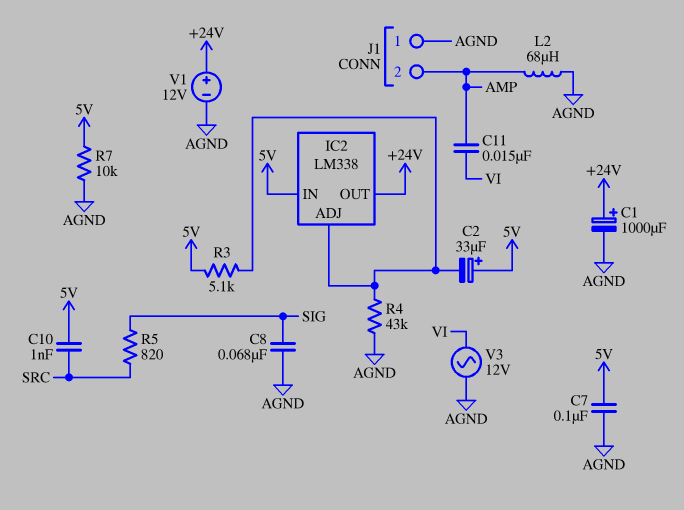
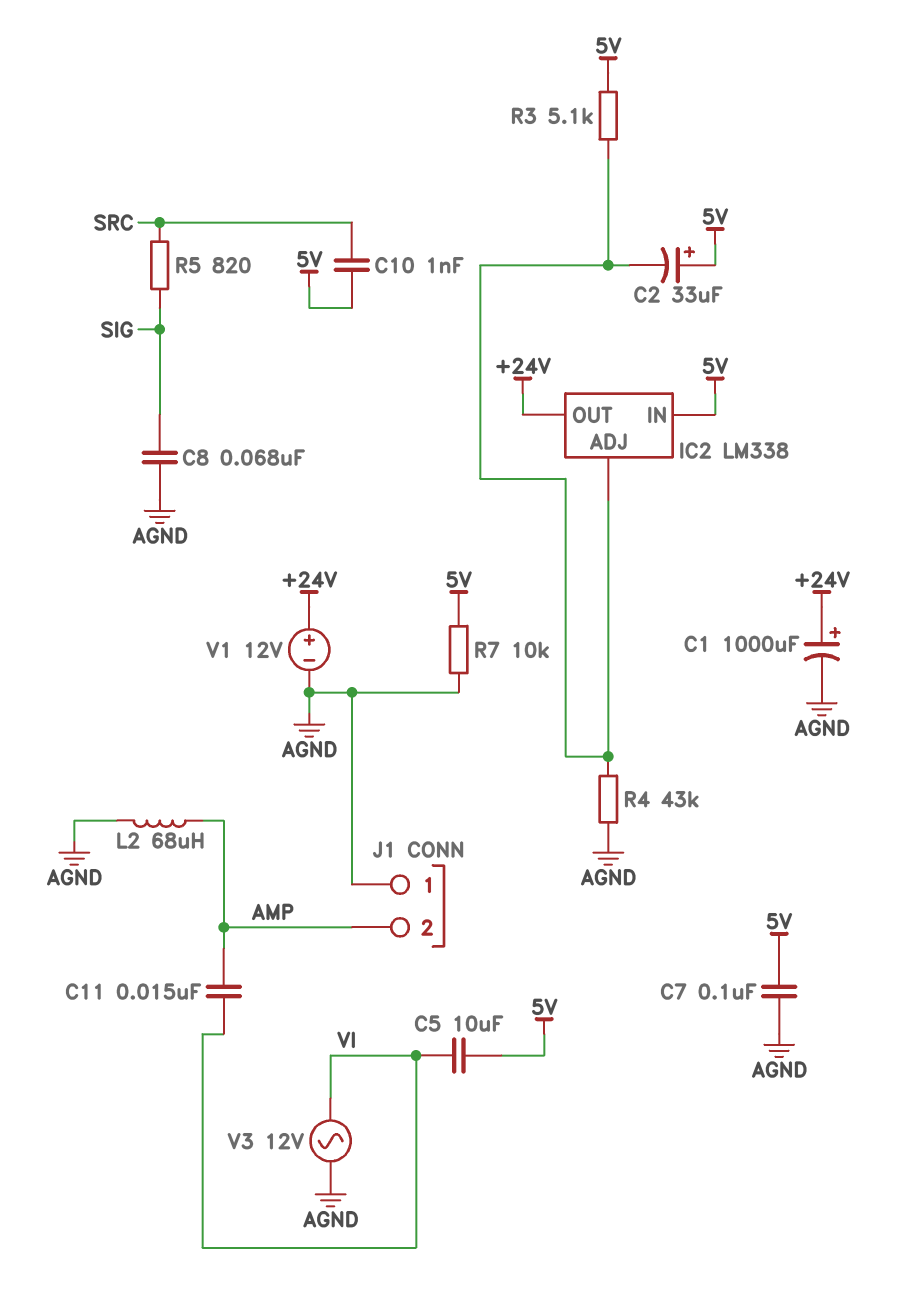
C5: none -> 10uF (5V, VI)

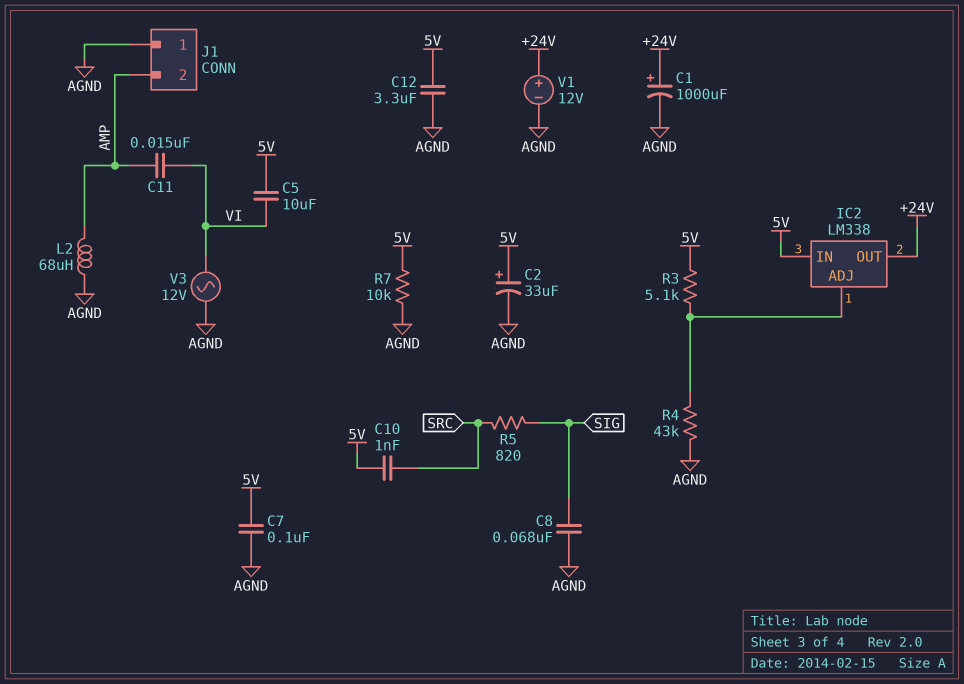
C2: 33uF (plus 5V, minus IC2/ADJ) -> 33uF (plus 5V, minus AGND)
C12: none -> 3.3uF (5V, AGND)

